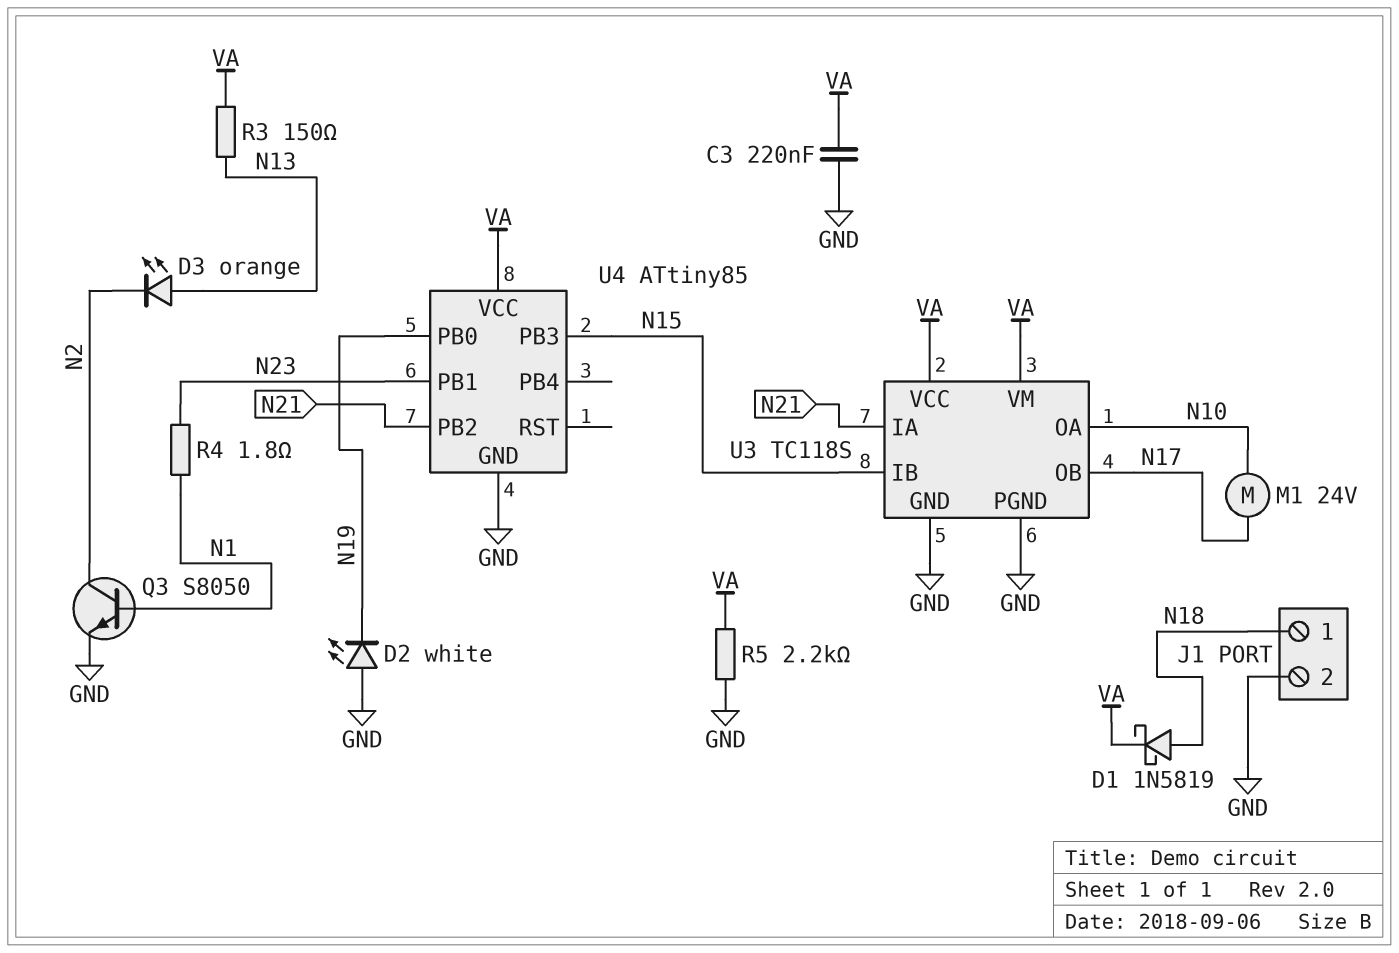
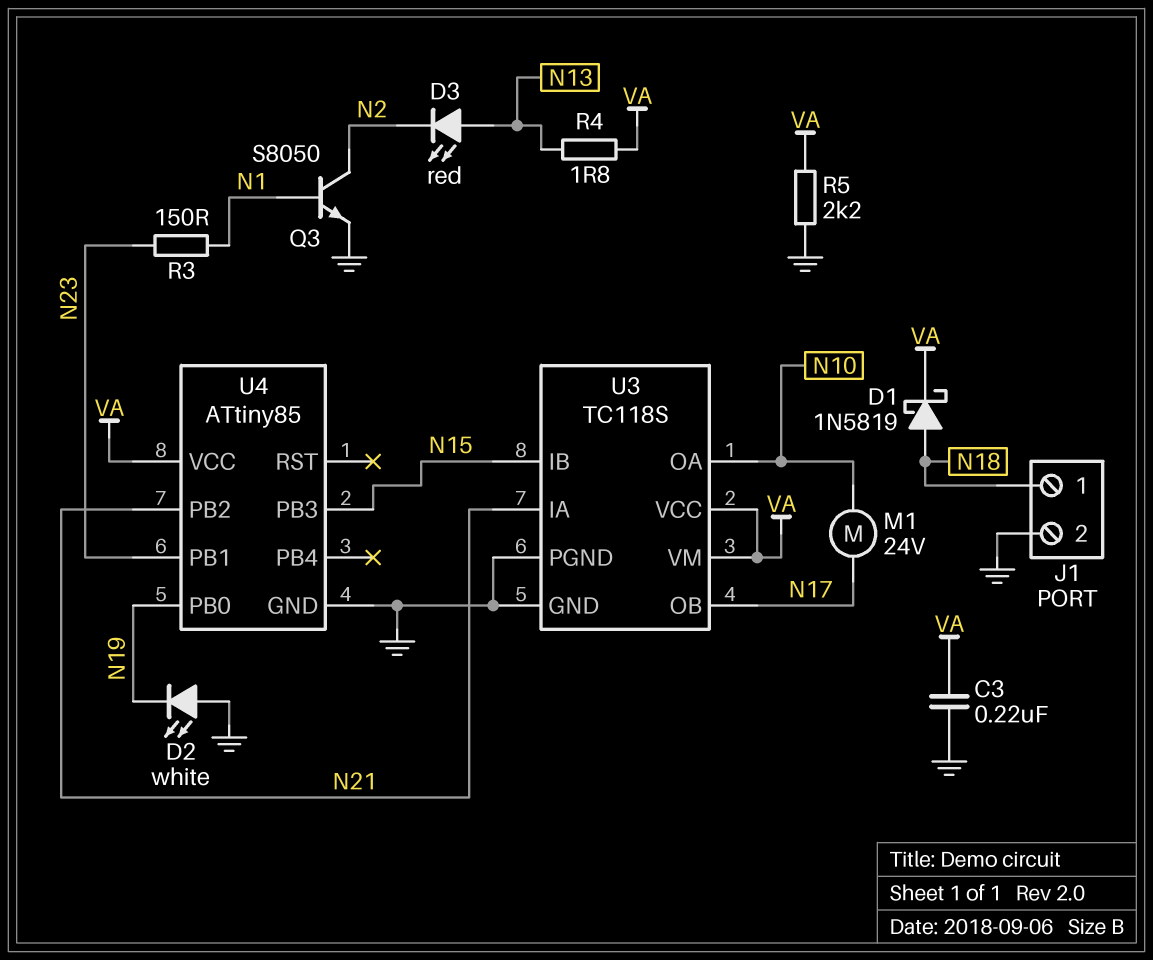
D3: LED orange (A N13, K N2) -> LED red (A N13, K N2)
R3: 150 (N13, VA) -> 150 (N1, N23)
R4: 1.8 (N1, N23) -> 1.8 (N13, VA)

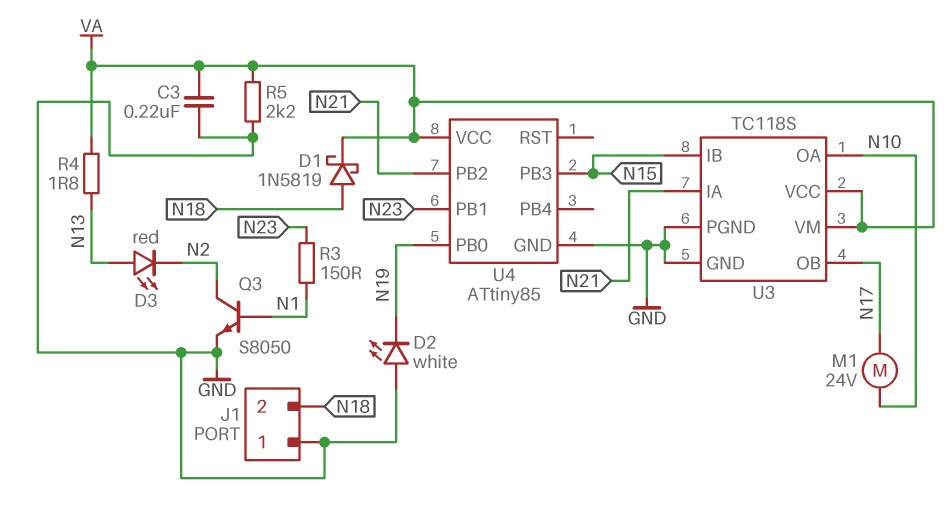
J1 pin 1: N18 -> GND
J1 pin 2: GND -> N18

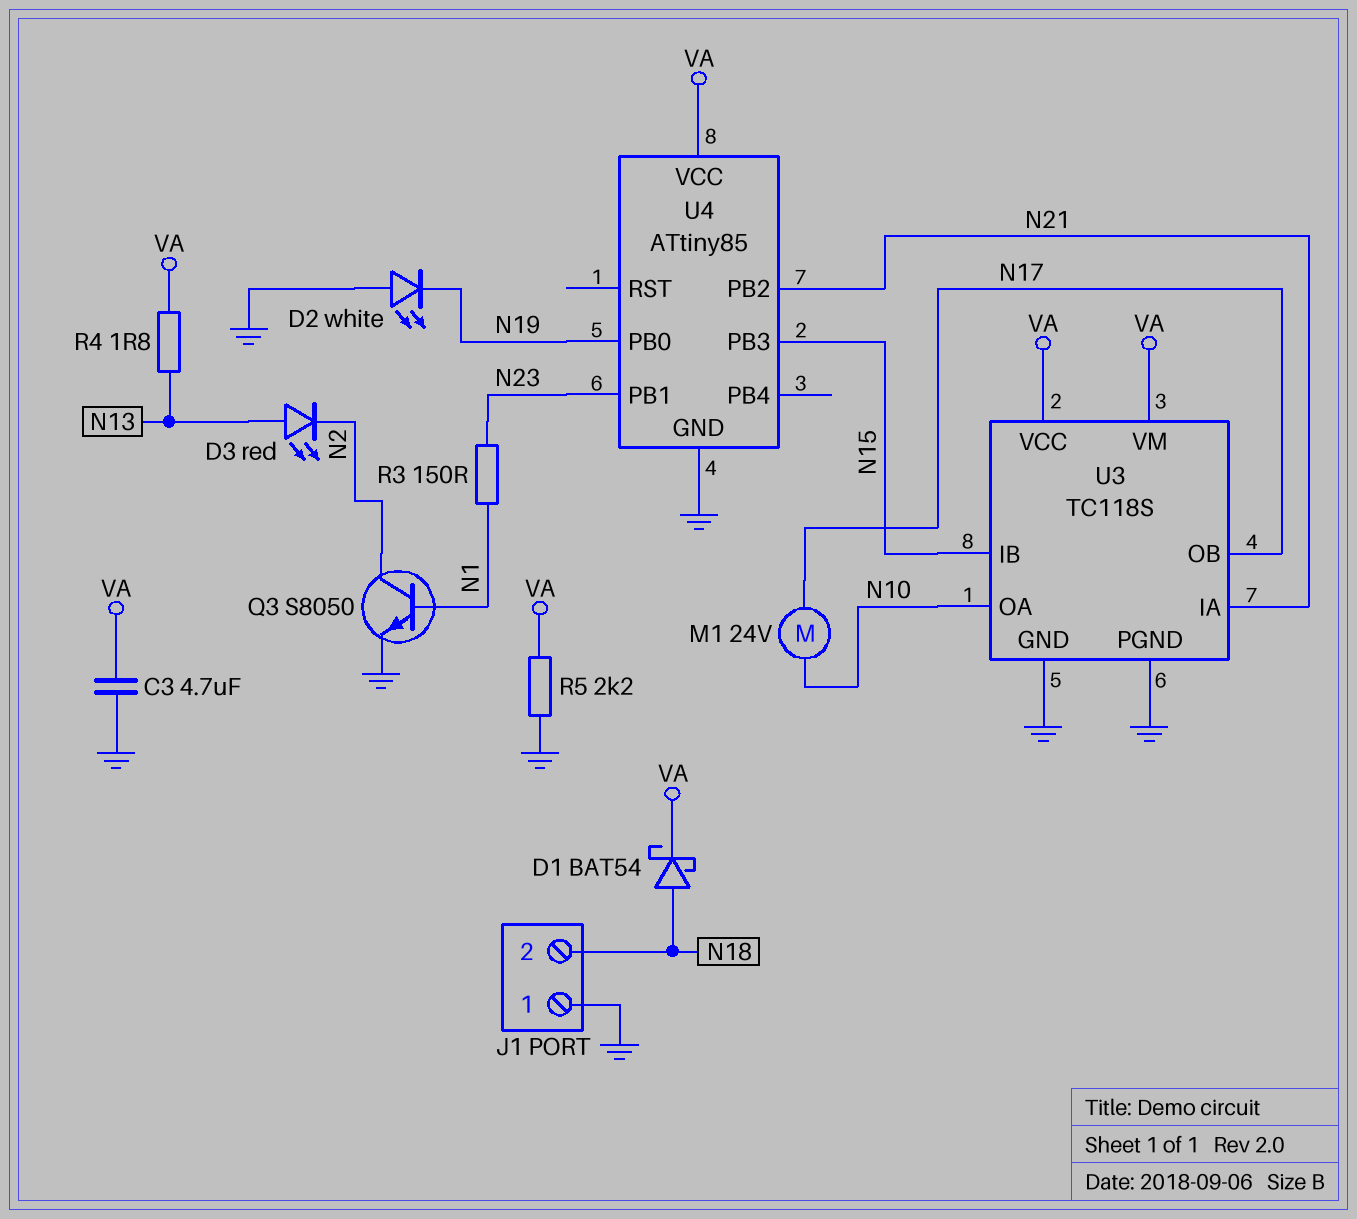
C3: 220nF (GND, VA) -> 4.7uF (GND, VA)
D1: schottky 1N5819 (A N18, K VA) -> schottky BAT54 (A N18, K VA)

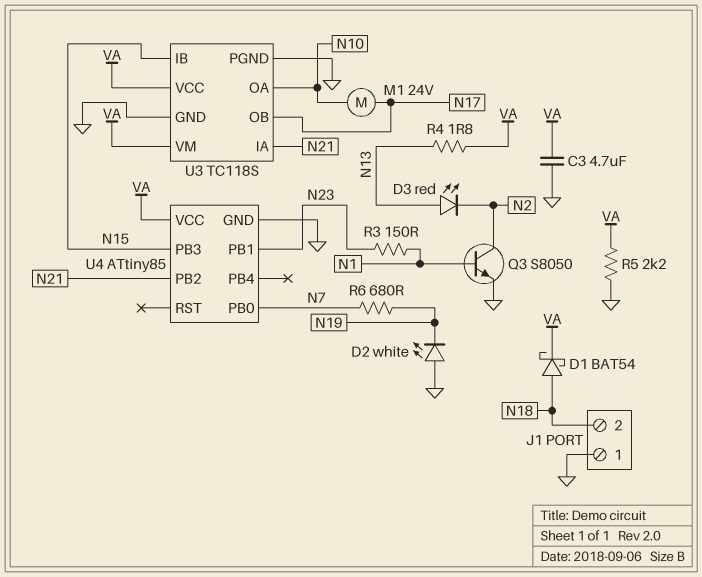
R6: none -> 680 (N7, N19)
U4 pin PB0: N19 -> N7

